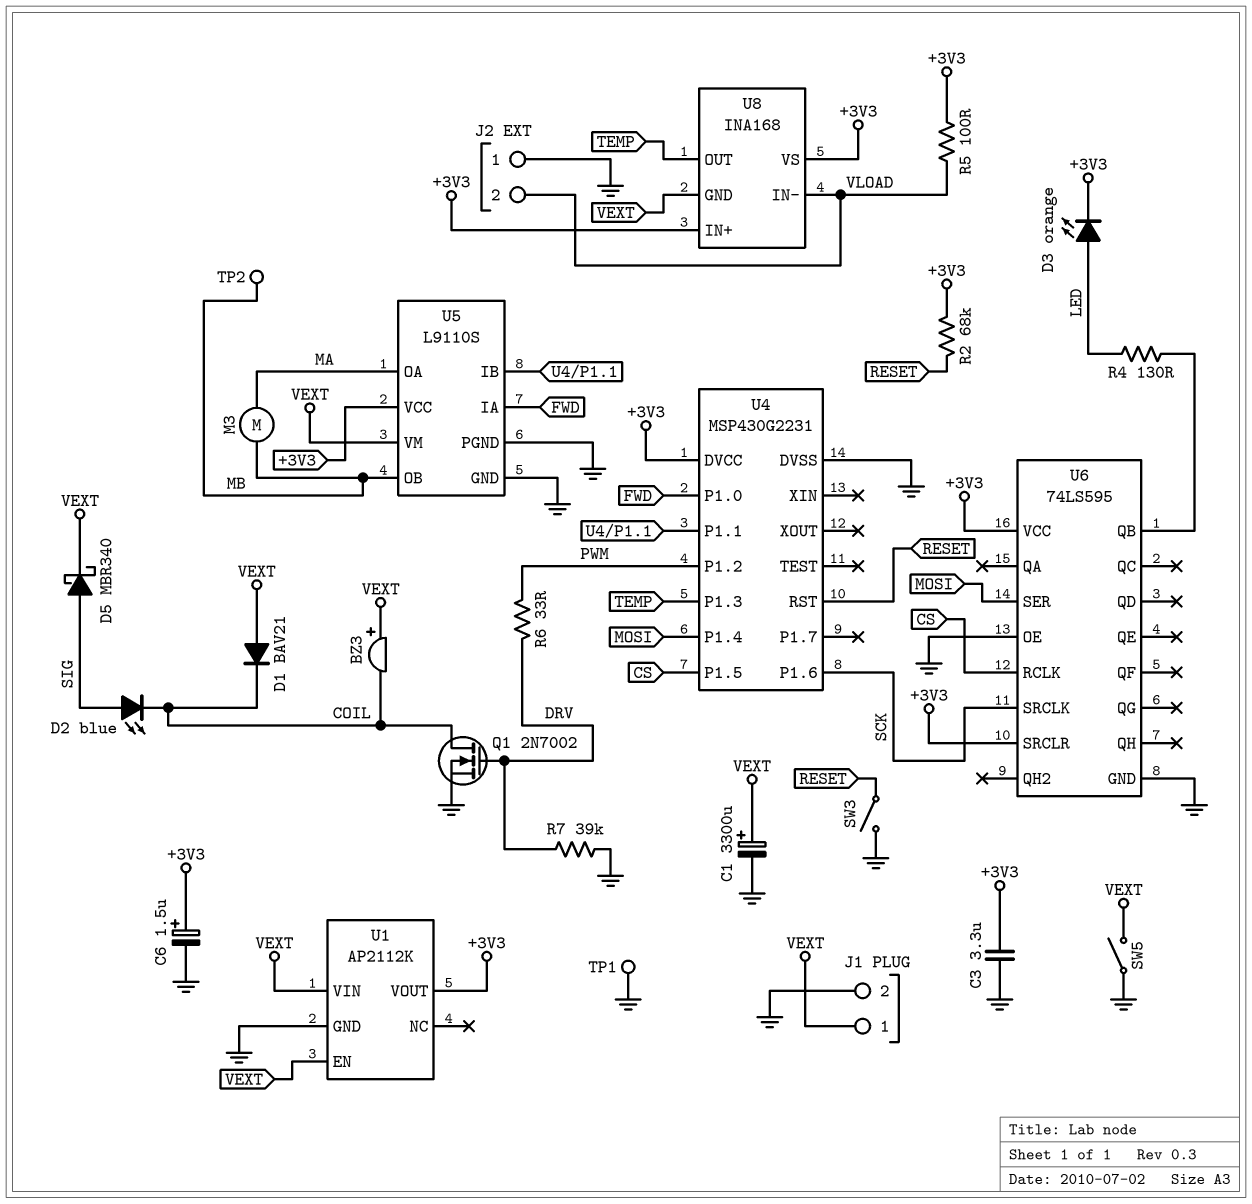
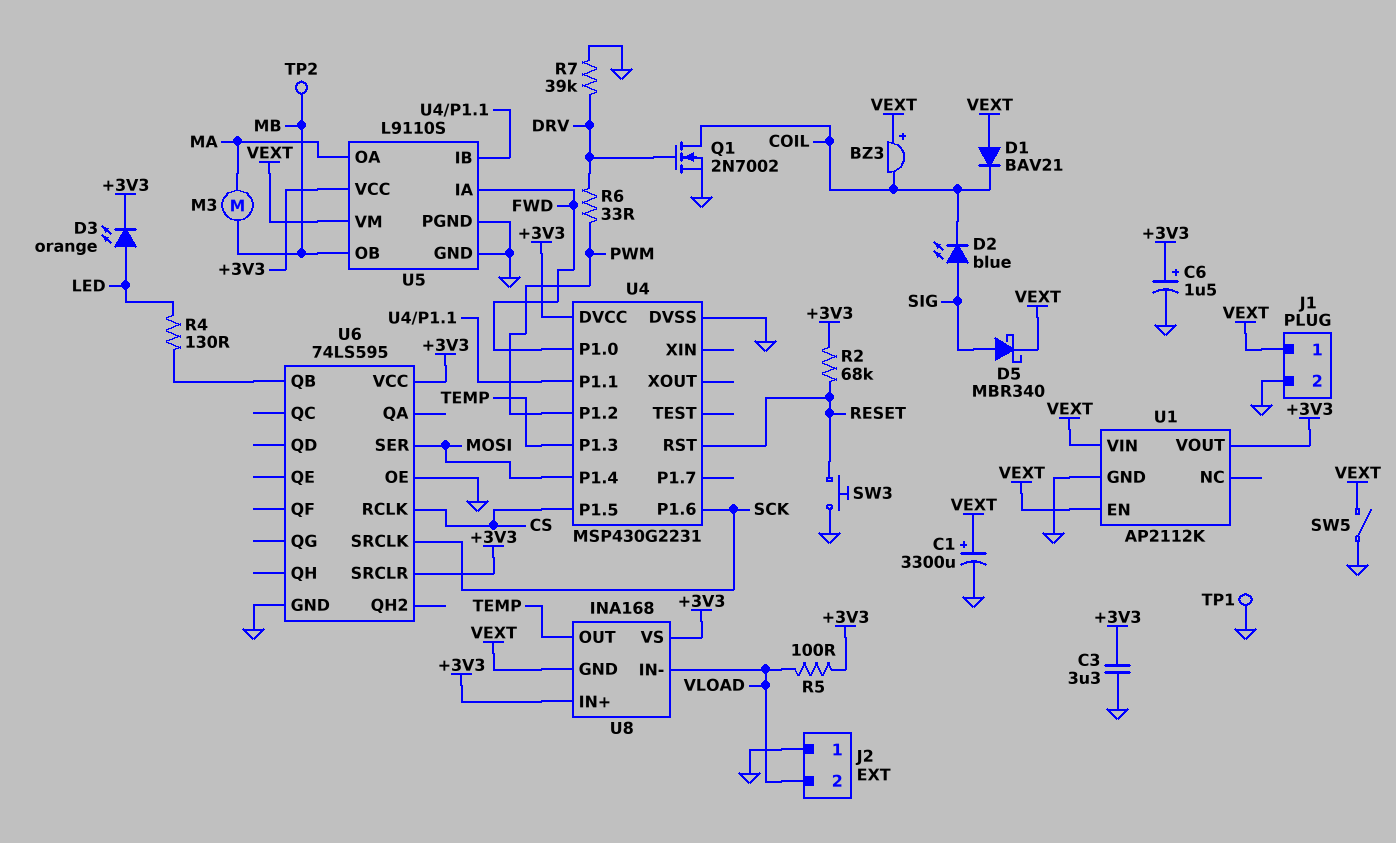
SW3: switch (GND, RESET) -> button (GND, RESET)

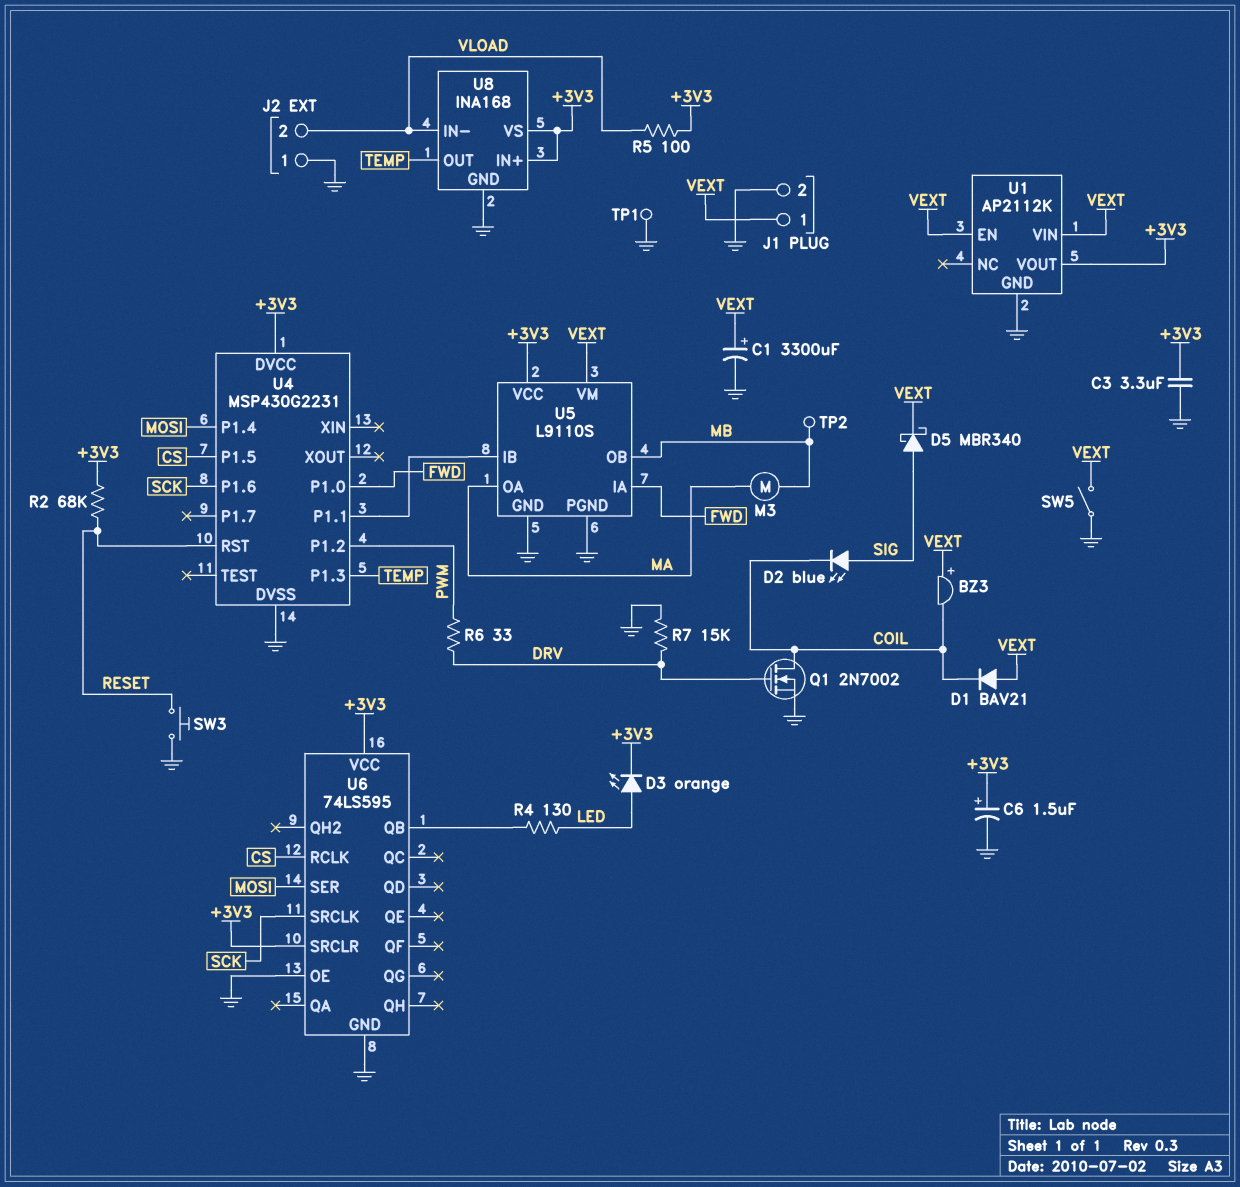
R7: 39k (DRV, GND) -> 15k (DRV, GND)
U8 pin GND: VEXT -> GND

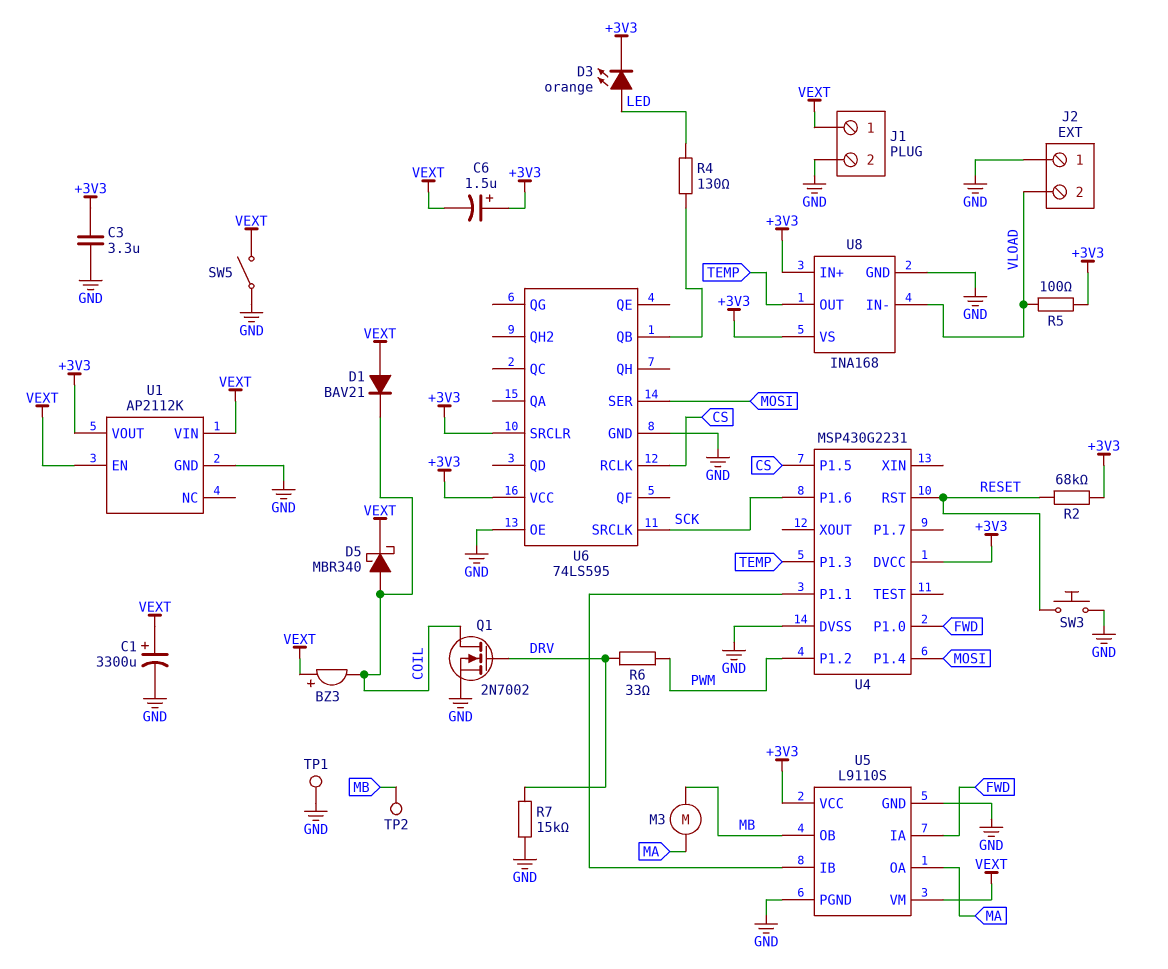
C6: 1.5uF (plus +3V3, minus GND) -> 1.5uF (plus +3V3, minus VEXT)
D2: LED blue (A SIG, K COIL) -> none
D5: schottky MBR340 (A SIG, K VEXT) -> schottky MBR340 (A COIL, K VEXT)

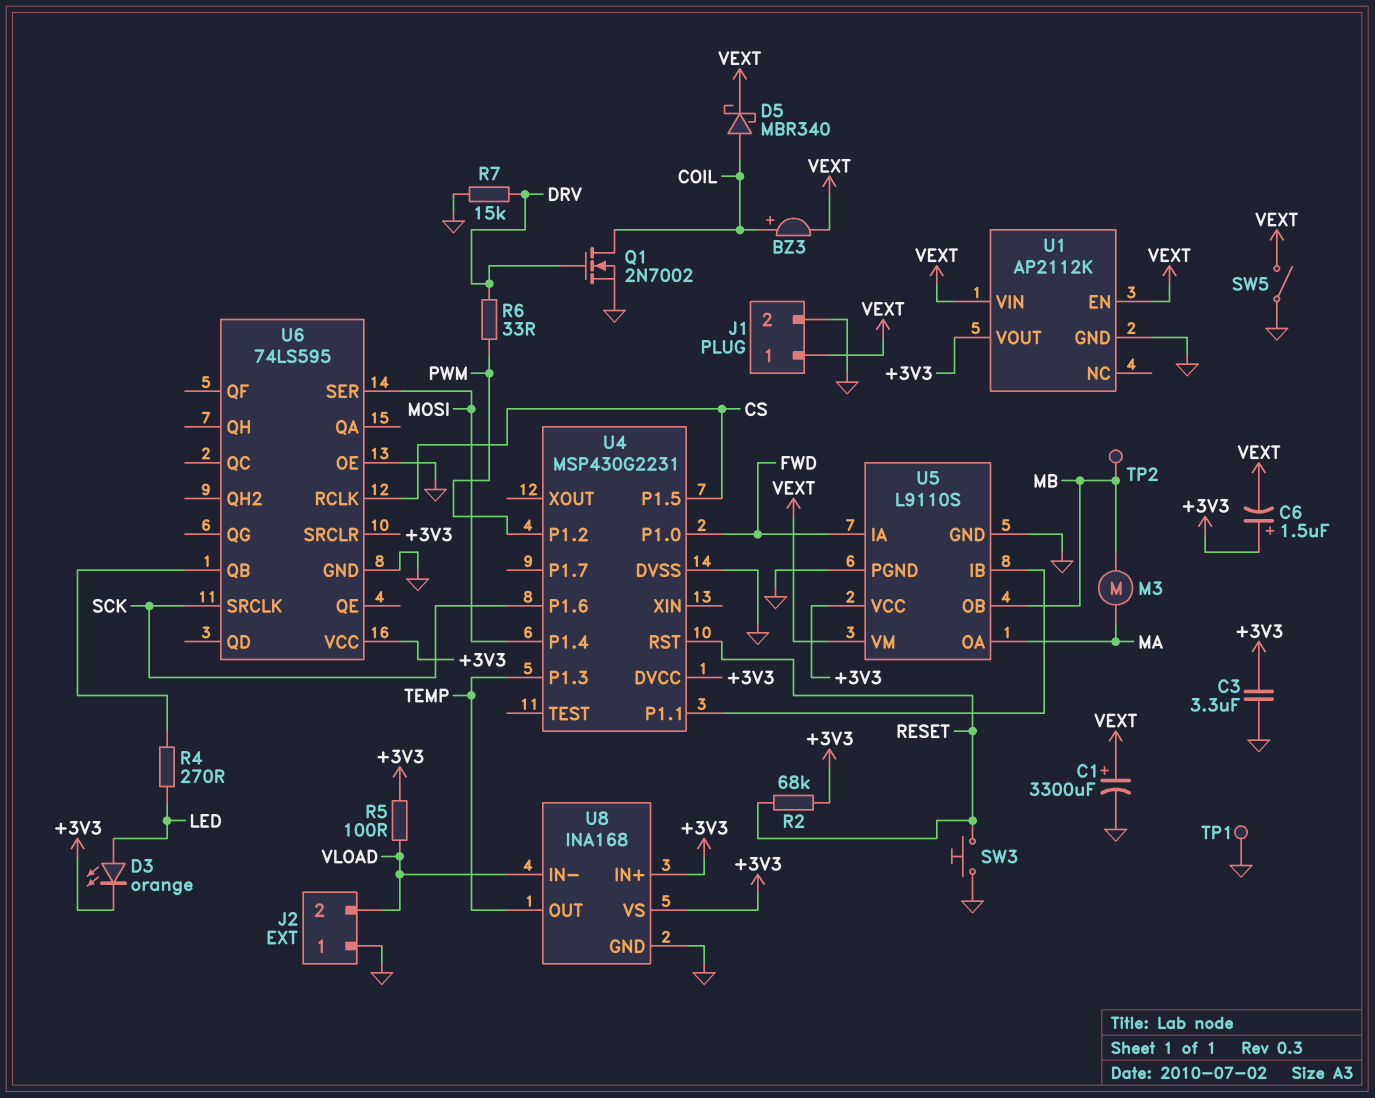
BZ3: buzzer (plus VEXT, minus COIL) -> buzzer (plus COIL, minus VEXT)
D1: diode BAV21 (A VEXT, K COIL) -> none
R4: 130 (LED, U6/QB) -> 270 (LED, U6/QB)

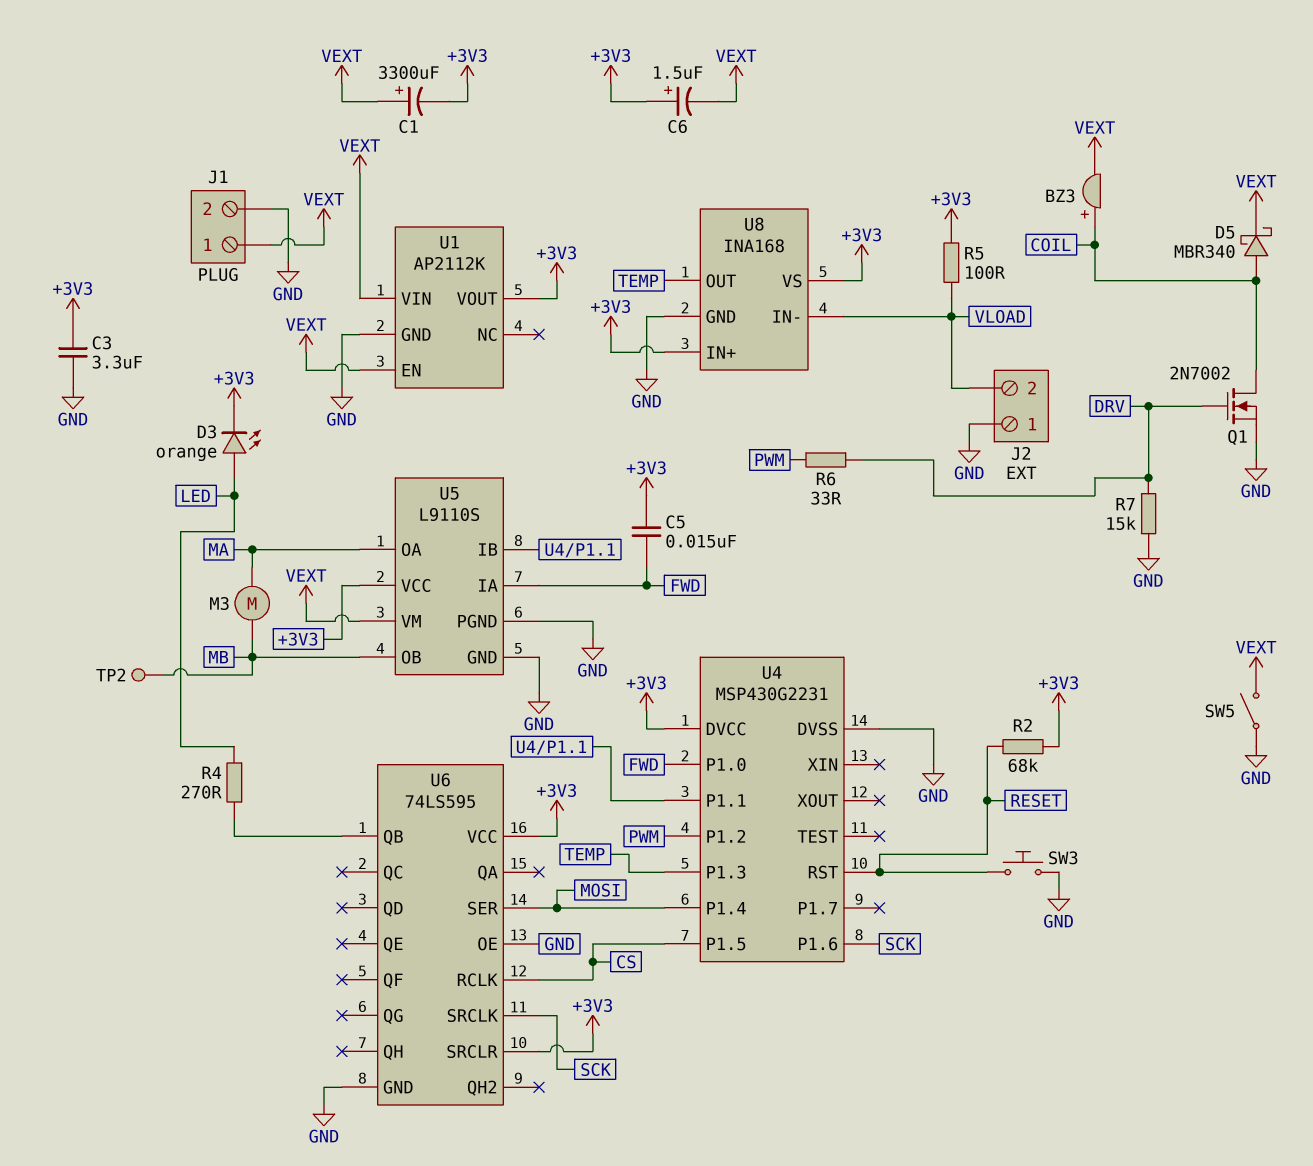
C1: 3300uF (plus VEXT, minus GND) -> 3300uF (plus VEXT, minus +3V3)
C5: none -> 15nF (+3V3, FWD)
TP1: test point (GND) -> none

